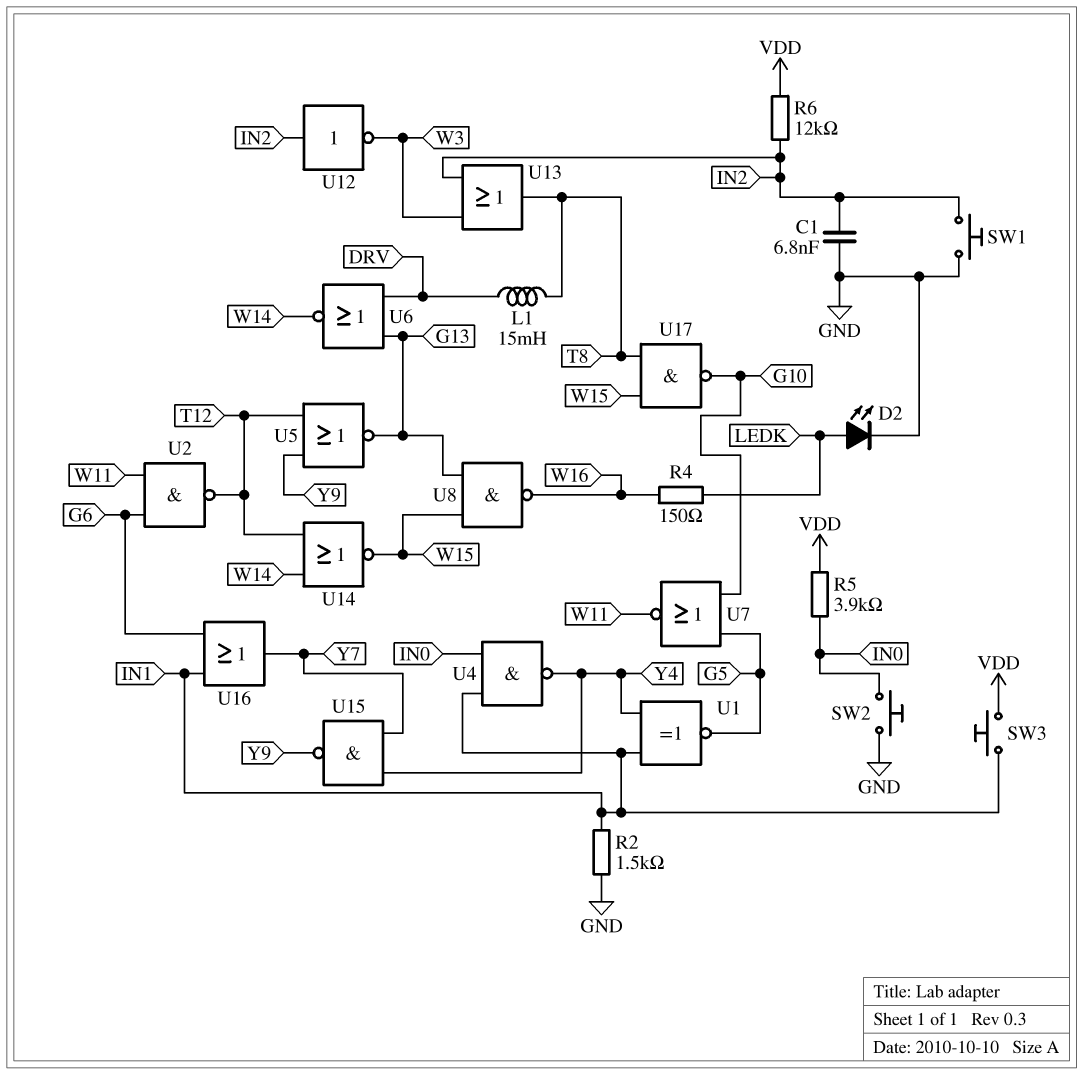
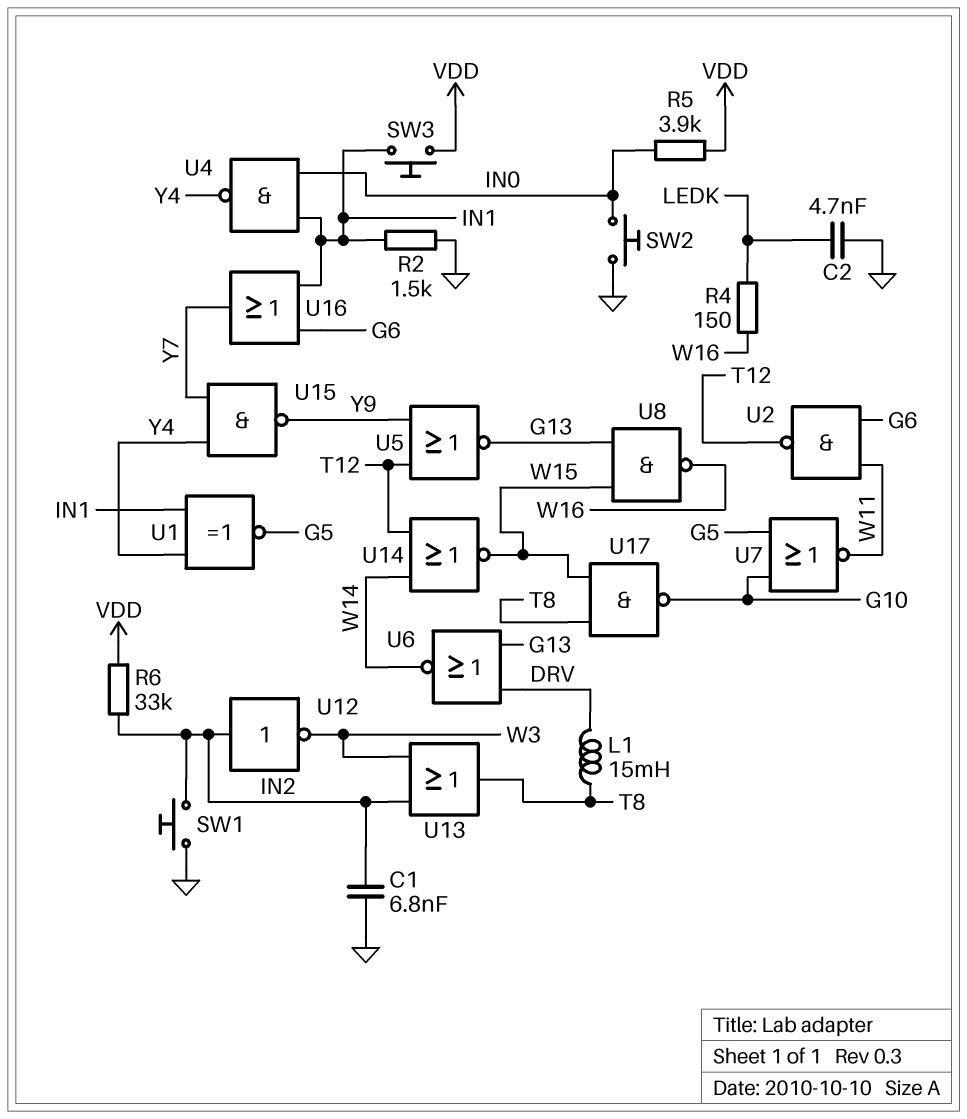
C2: none -> 4.7nF (GND, LEDK)
D2: LED (A LEDK, K GND) -> none
R6: 12k (IN2, VDD) -> 33k (IN2, VDD)

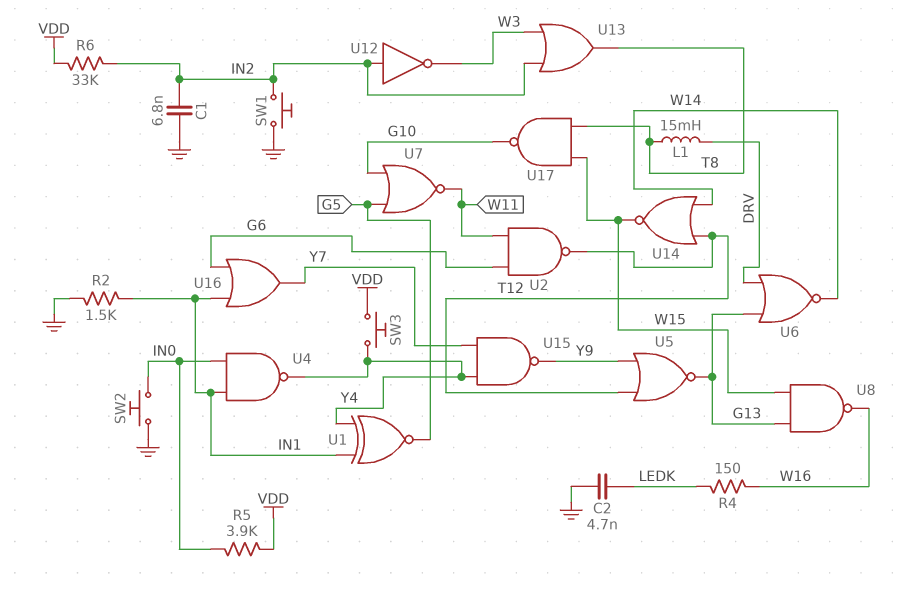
SW3: button (IN1, VDD) -> button (VDD, Y4)

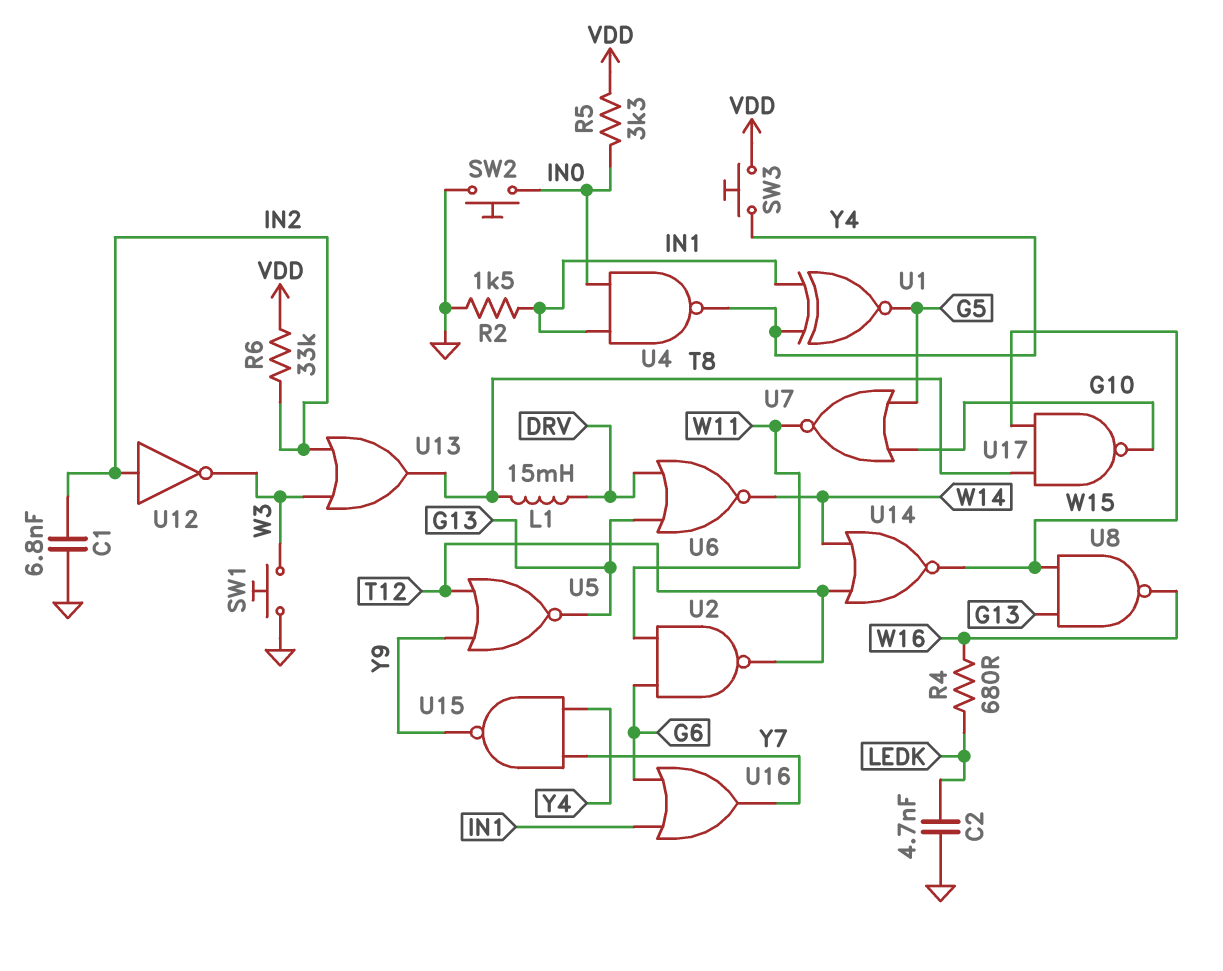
R4: 150 (LEDK, W16) -> 680 (LEDK, W16)
R5: 3.9k (IN0, VDD) -> 3.3k (IN0, VDD)
SW1: button (GND, IN2) -> button (GND, W3)

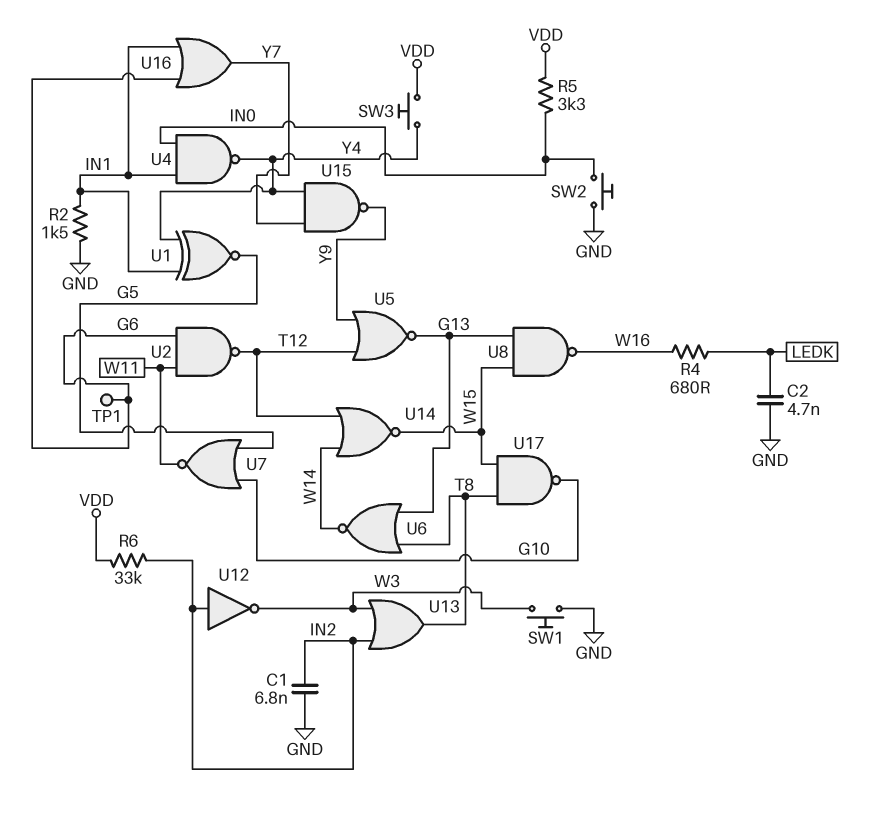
L1: 15mH (DRV, T8) -> none
TP1: none -> test point (G6)
U6: NOR (in DRV, in G13, out W14) -> NOR (in G13, in T8, out W14)

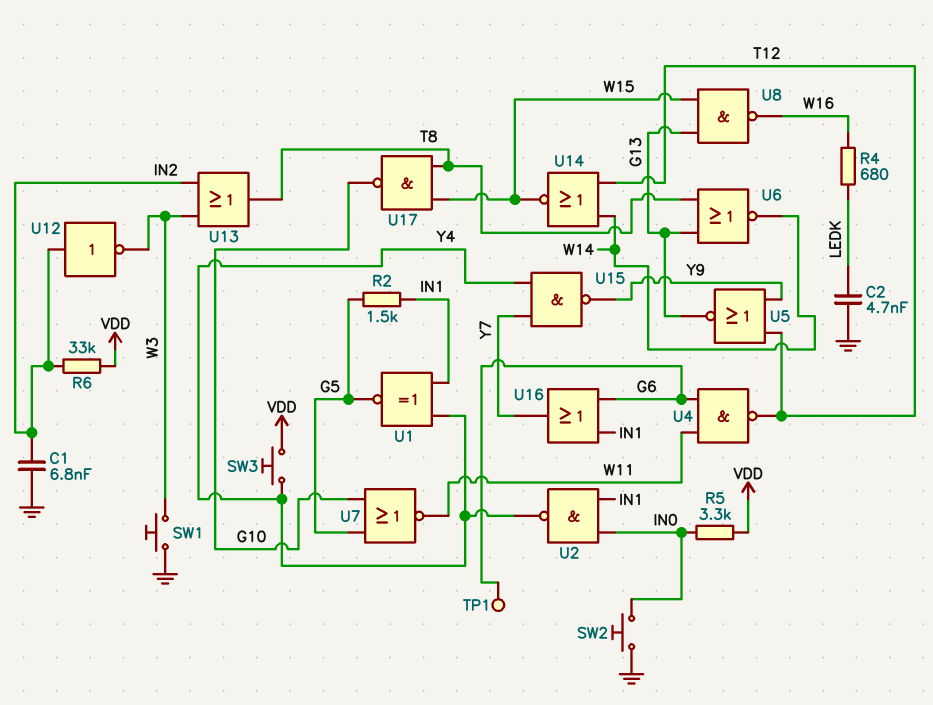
R2: 1.5k (GND, IN1) -> 1.5k (G5, IN1)
U2: NAND (in G6, in W11, out T12) -> NAND (in IN0, in IN1, out Y4)
U4: NAND (in IN0, in IN1, out Y4) -> NAND (in G6, in W11, out T12)

